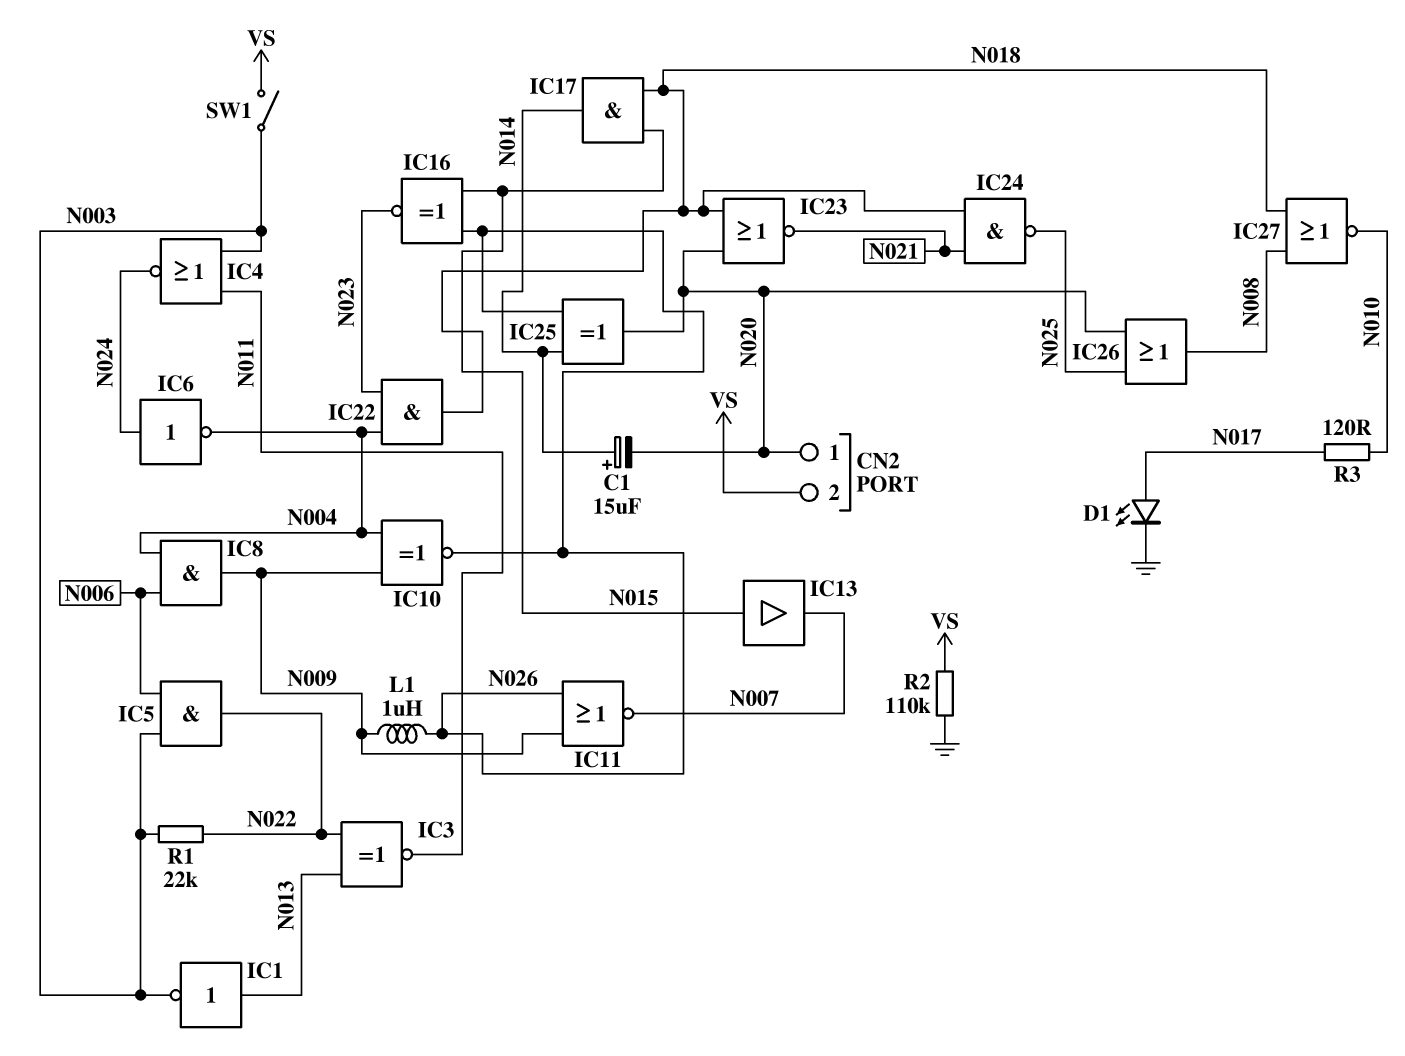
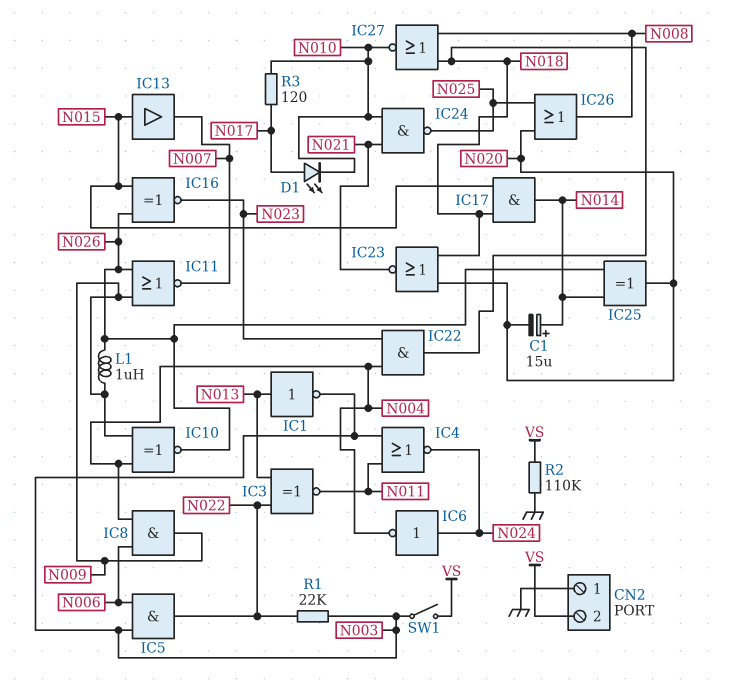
CN2 pin 1: N020 -> GND
D1: LED (A N017, K GND) -> LED (A N017, K N010)
IC24: NAND (in N018, in N021, out N025) -> NAND (in N010, in N021, out N025)

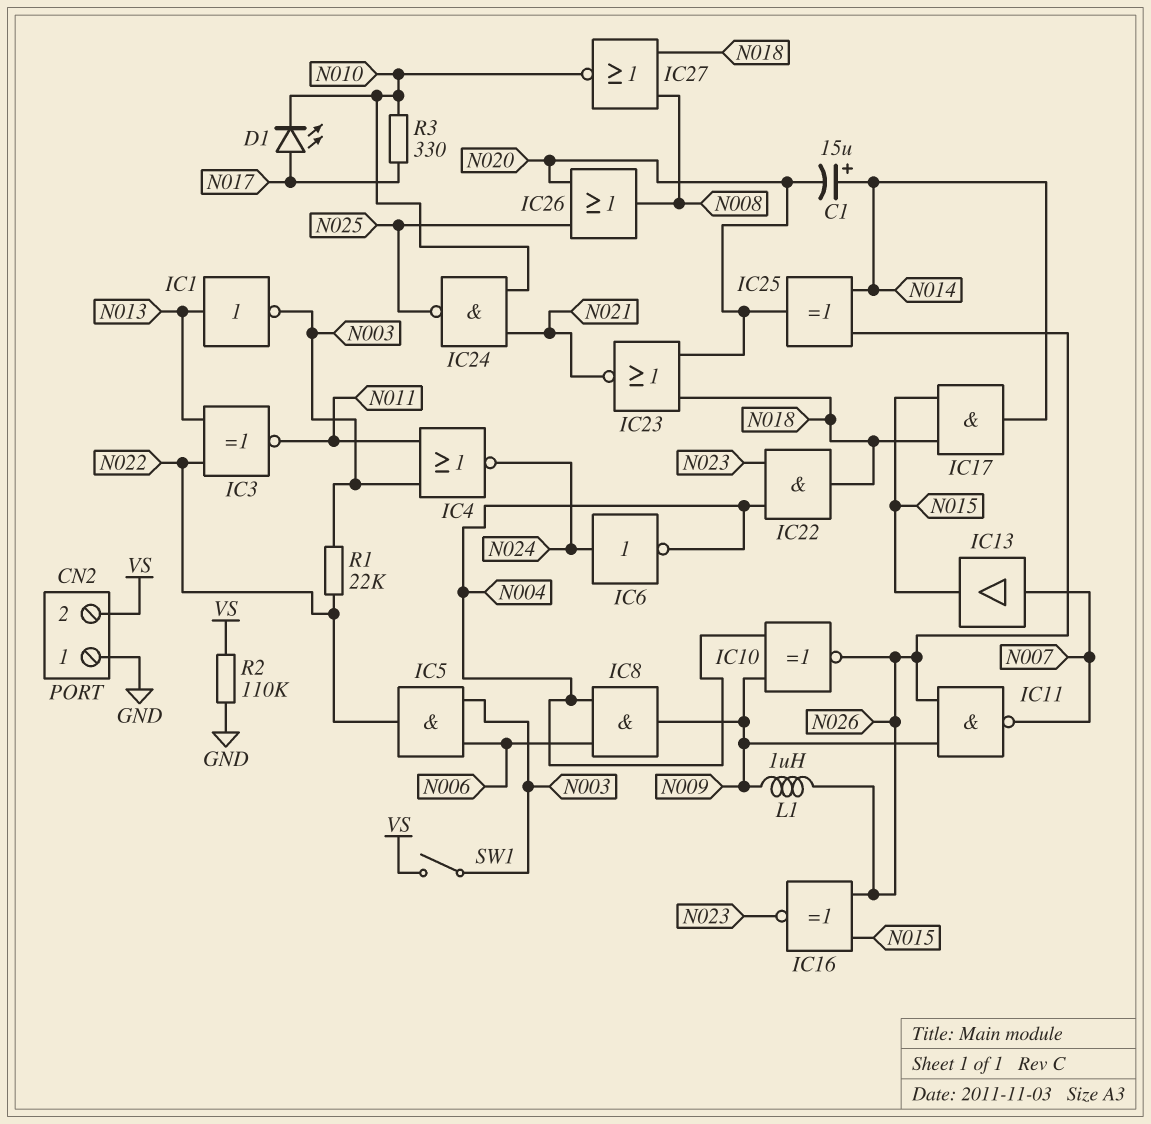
IC11: NOR (in N009, in N026, out N007) -> NAND (in N009, in N026, out N007)
IC13: buffer (in N015, out N007) -> buffer (in N007, out N015)
R3: 120 (N010, N017) -> 330 (N010, N017)

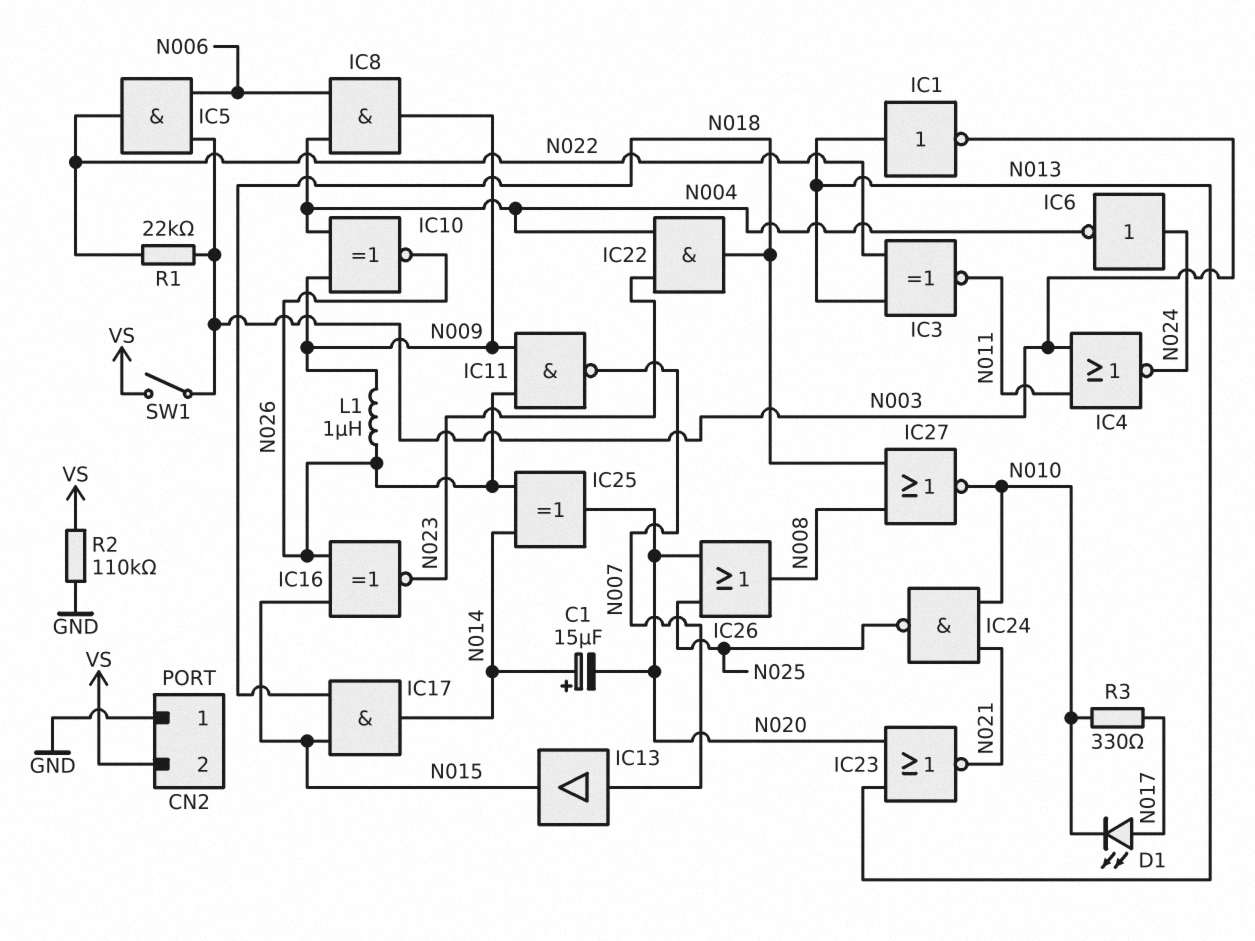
IC23: NOR (in N018, in N020, out N021) -> NOR (in N013, in N020, out N021)

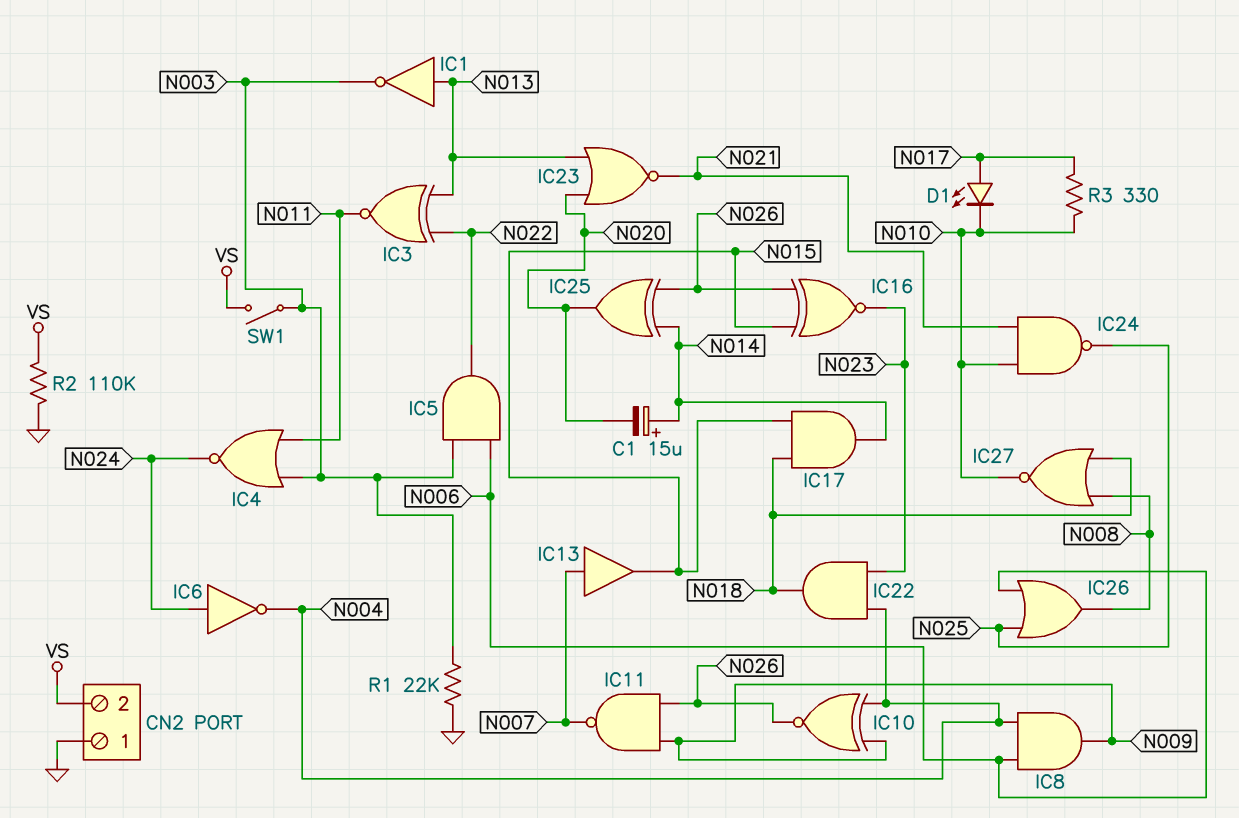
IC26: OR (in N020, in N025, out N008) -> OR (in N006, in N025, out N008)
L1: 1uH (N009, N026) -> none
R1: 22k (N003, N022) -> 22k (GND, N003)

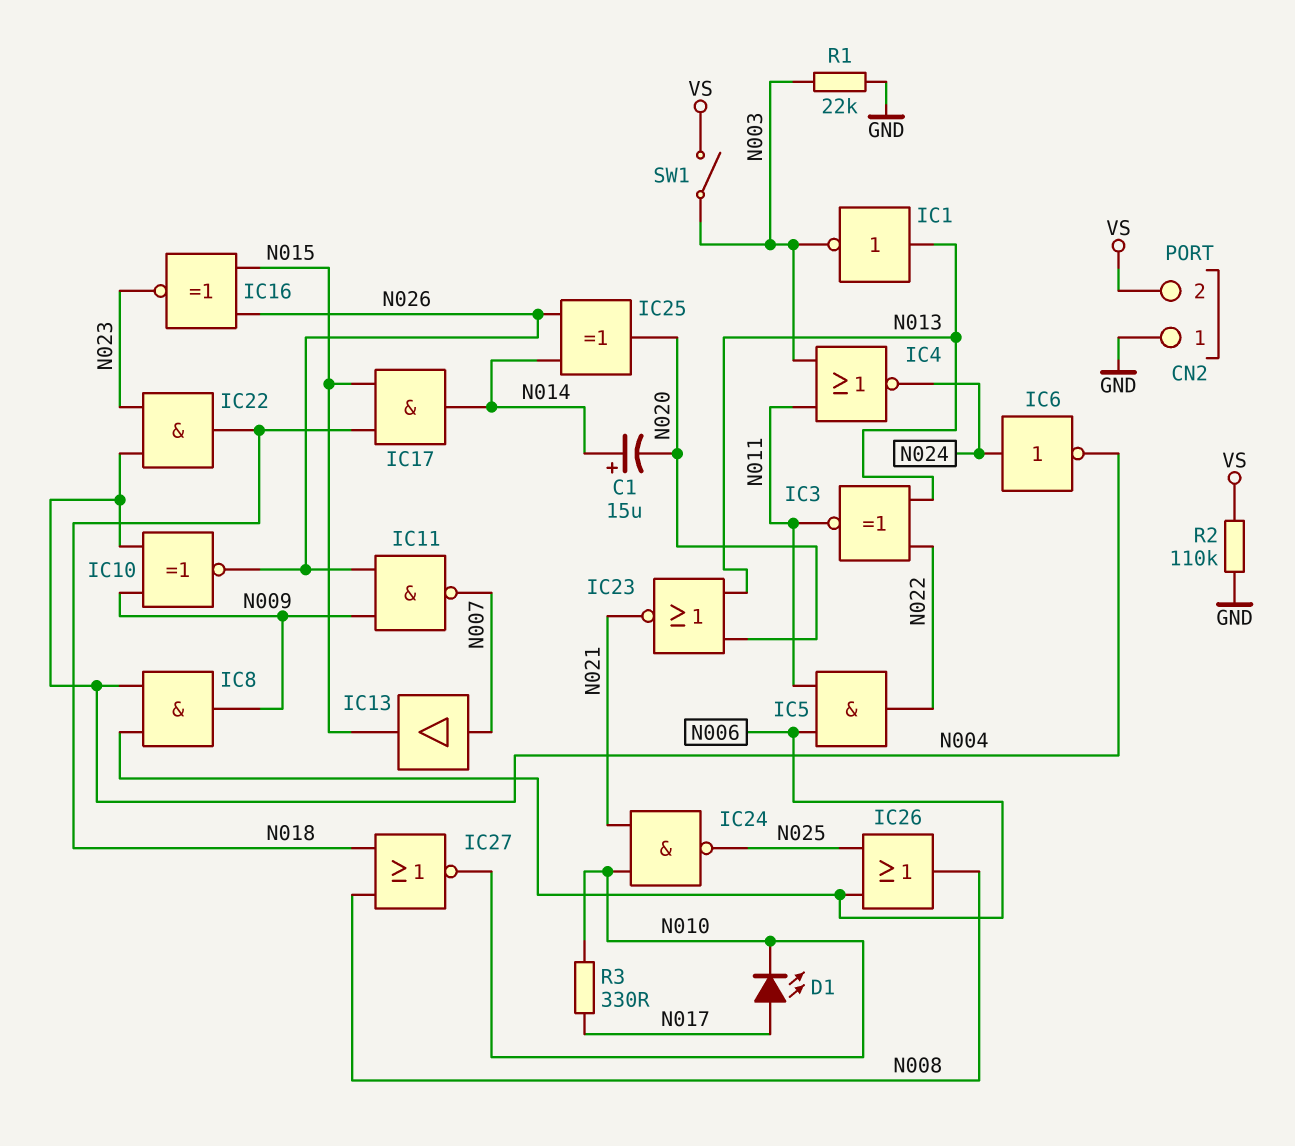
IC5: AND (in N003, in N006, out N022) -> AND (in N006, in N011, out N022)

